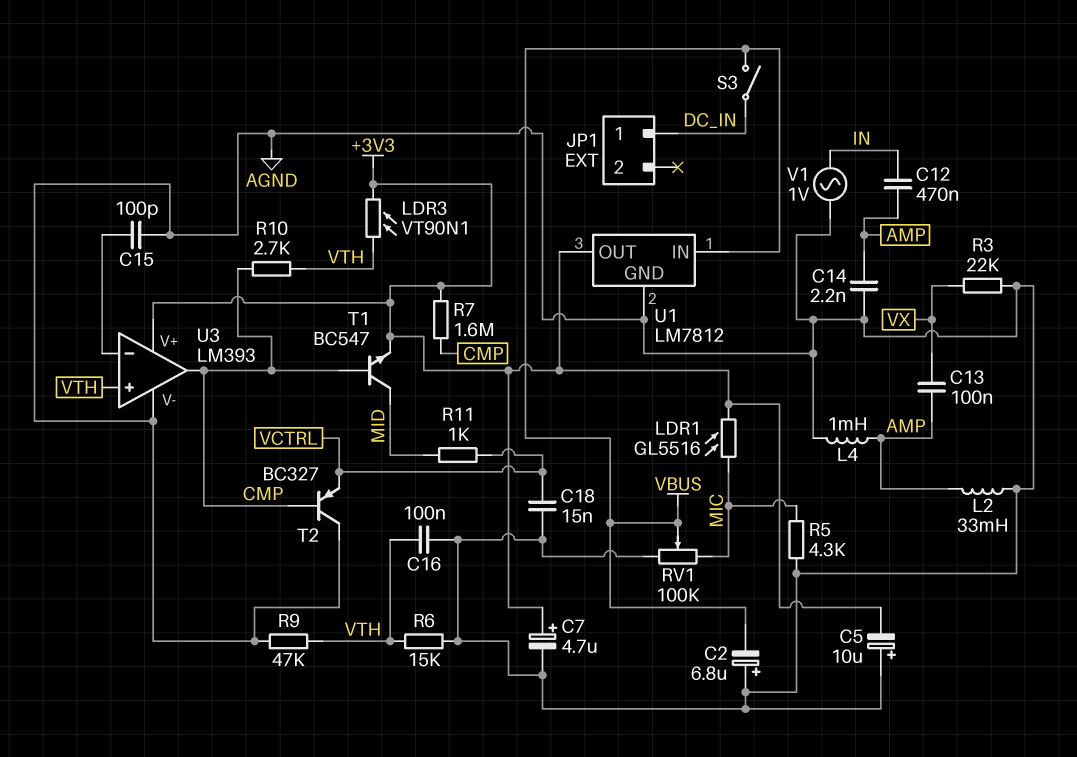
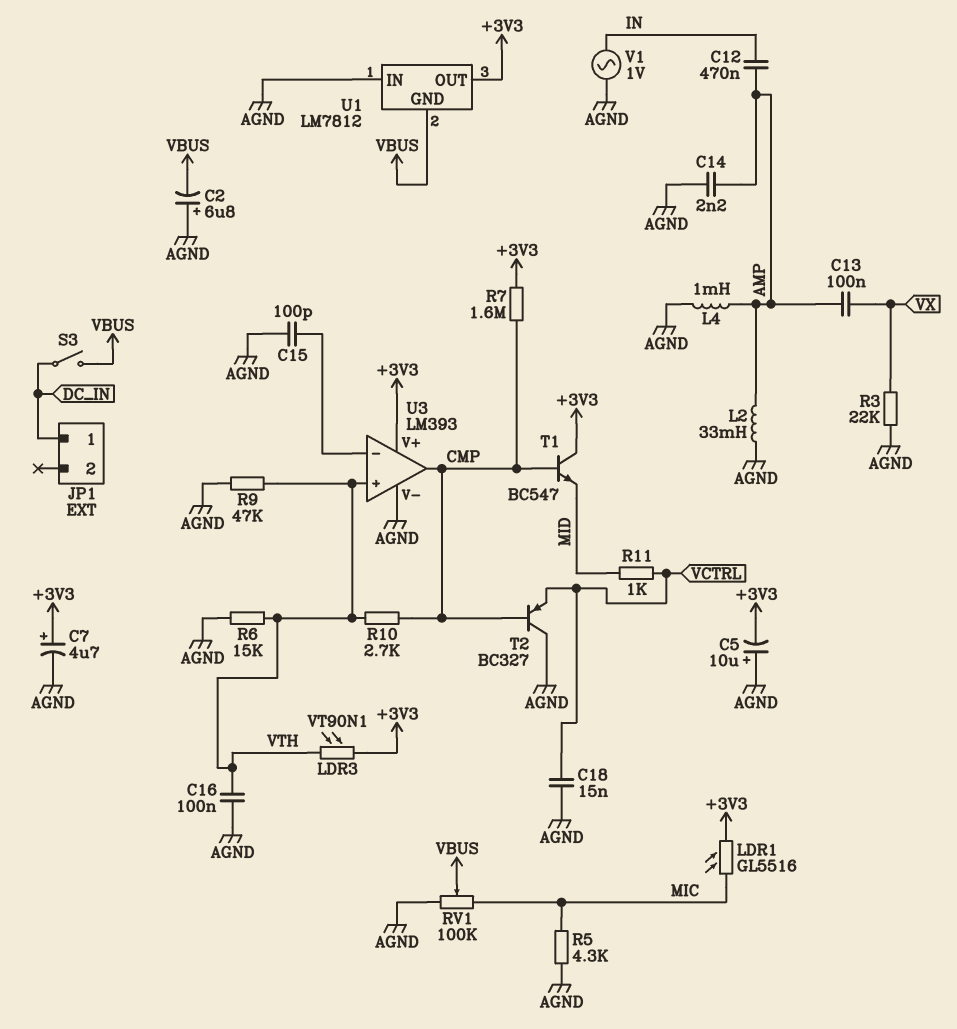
T1: NPN BC547 (B CMP, C MID, E +3V3) -> NPN BC547 (B CMP, C +3V3, E MID)
U1 pin GND: AGND -> VBUS
U1 pin IN: VBUS -> AGND

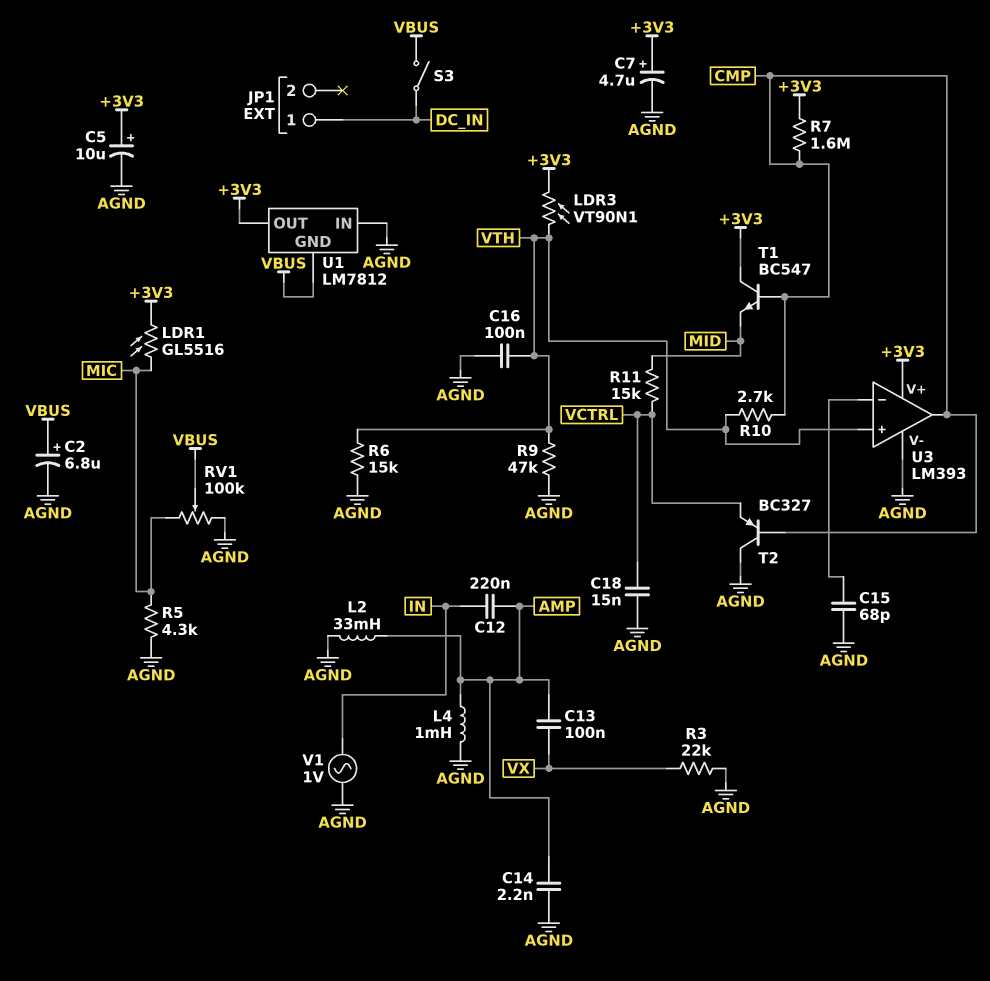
C2: 6.8uF (plus AGND, minus VBUS) -> 6.8uF (plus VBUS, minus AGND)
C5: 10uF (plus AGND, minus +3V3) -> 10uF (plus +3V3, minus AGND)
C12: 470nF (AMP, IN) -> 220nF (AMP, IN)
C15: 100pF (AGND, U3/in-) -> 68pF (AGND, U3/in-)
R11: 1k (MID, VCTRL) -> 15k (MID, VCTRL)

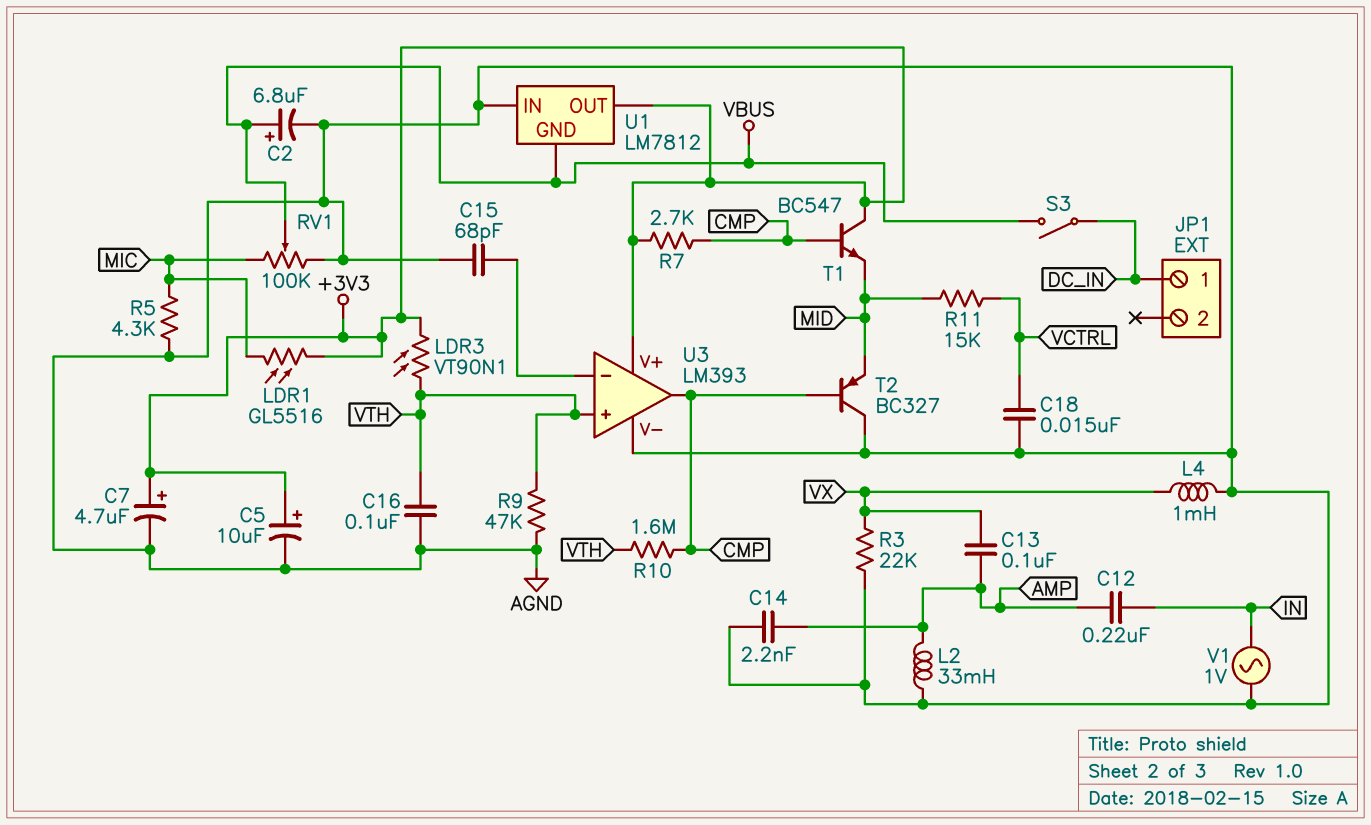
L4: 1mH (AGND, AMP) -> 1mH (AGND, VX)
R6: 15k (AGND, VTH) -> none
R7: 1.6M (+3V3, CMP) -> 2.7k (+3V3, CMP)
R10: 2.7k (CMP, VTH) -> 1.6M (CMP, VTH)
T2: PNP BC327 (B CMP, C AGND, E VCTRL) -> PNP BC327 (B CMP, C AGND, E MID)

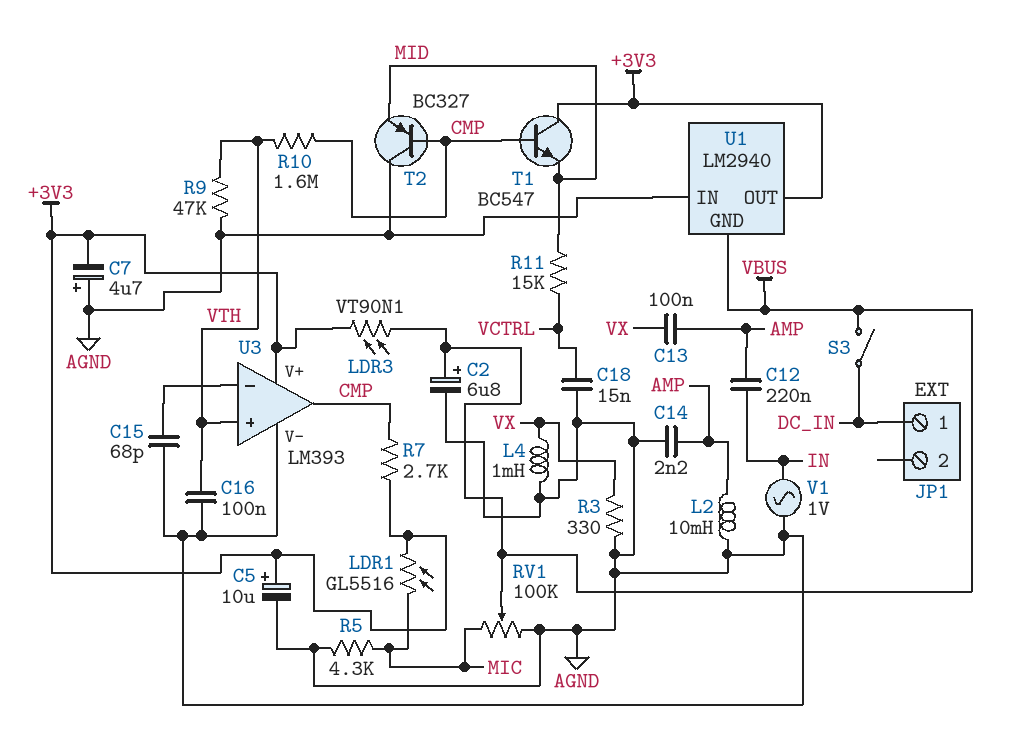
C7: 4.7uF (plus +3V3, minus AGND) -> 4.7uF (plus AGND, minus +3V3)
L2: 33mH (AGND, AMP) -> 10mH (AGND, AMP)
LDR3: VT90N1 (+3V3, VTH) -> VT90N1 (+3V3, VBUS)
R3: 22k (AGND, VX) -> 330 (AGND, VX)
U1: LM7812 -> LM2940

